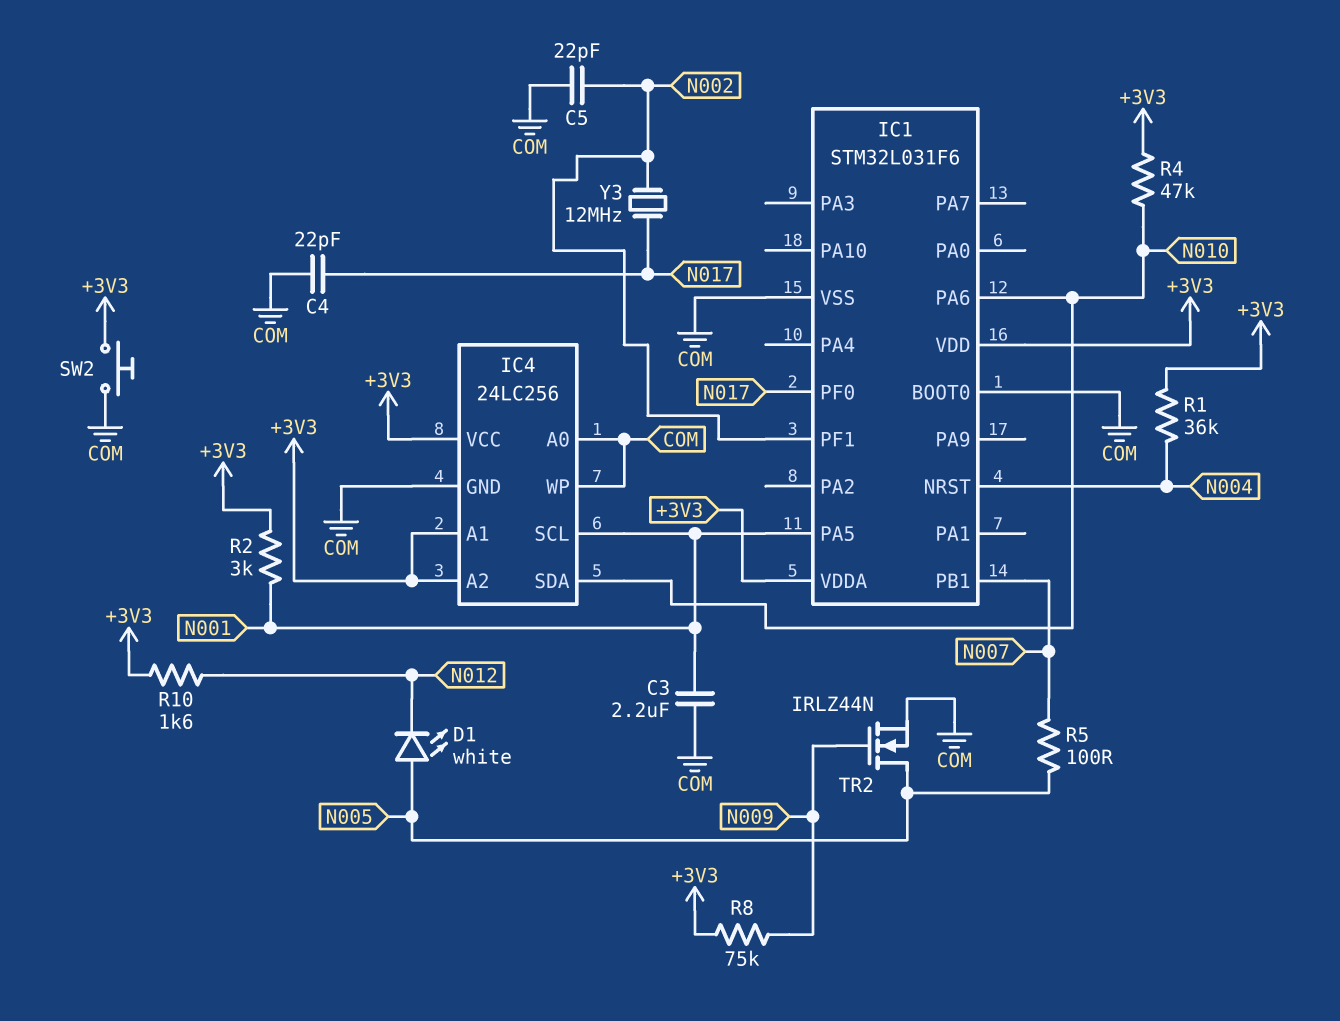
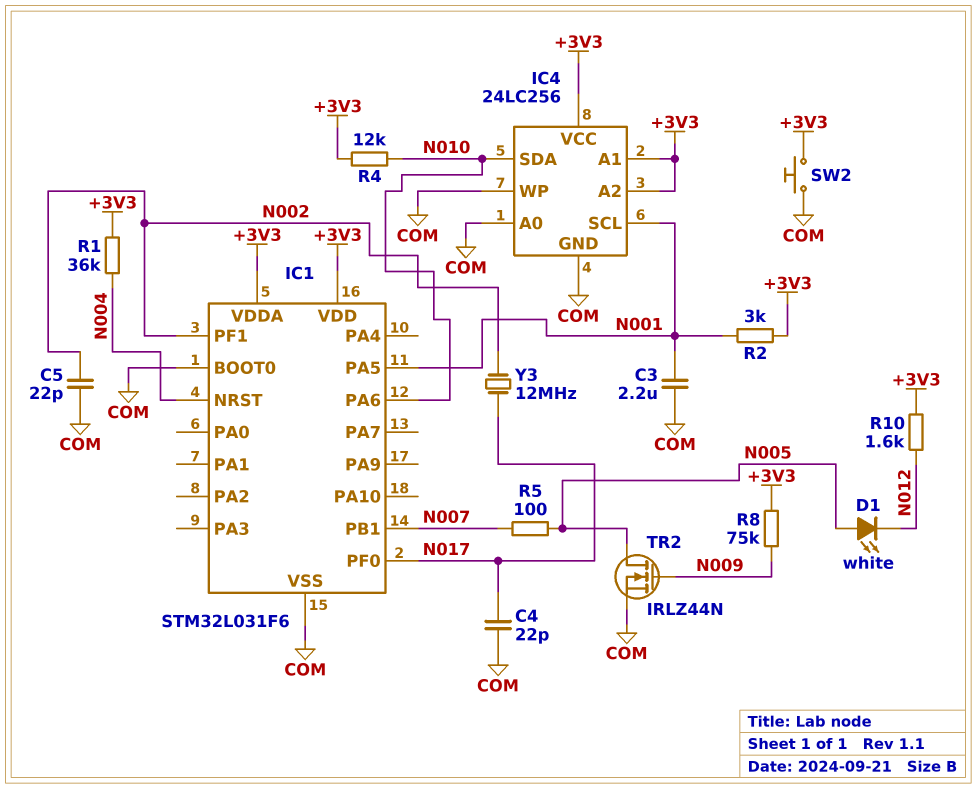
R4: 47k (+3V3, N010) -> 12k (+3V3, N010)

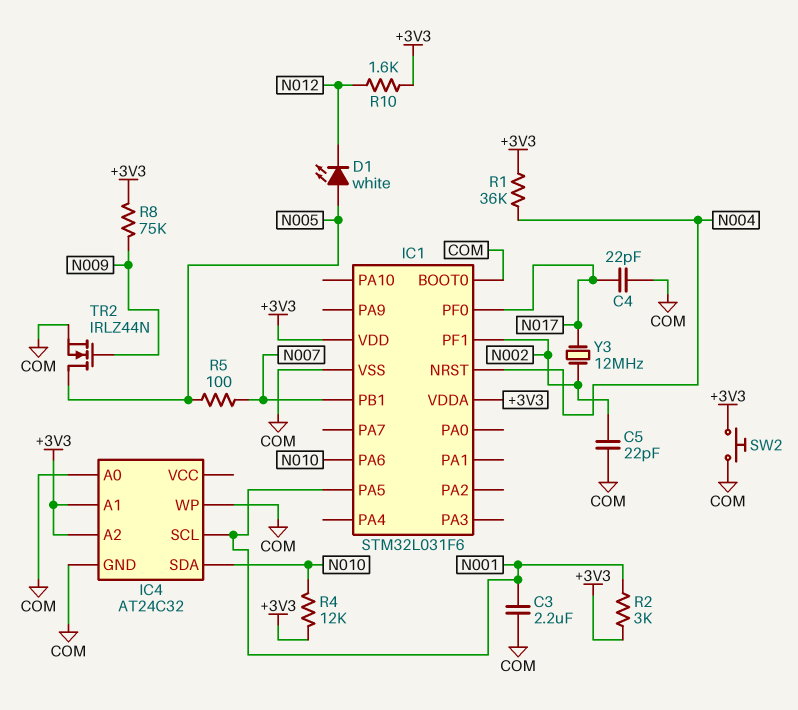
IC4: 24LC256 -> AT24C32
IC4 pin VCC: +3V3 -> none

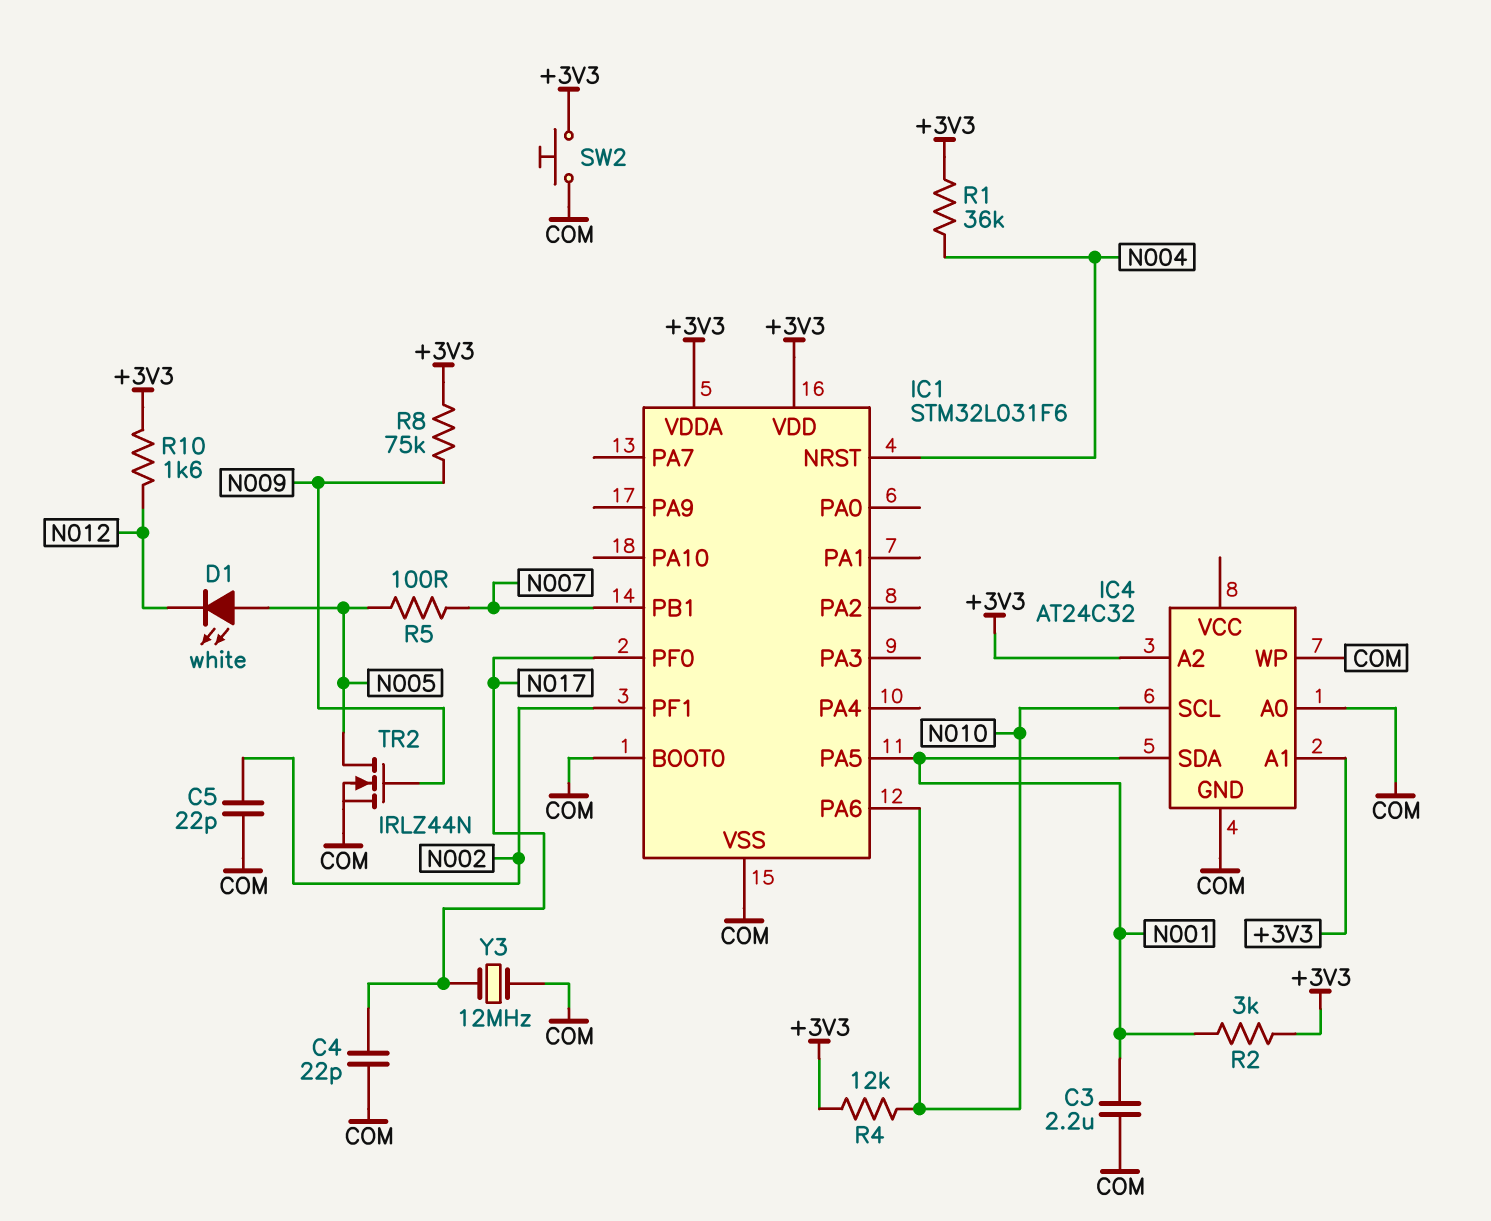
IC4 pin SCL: N001 -> N010
IC4 pin SDA: N010 -> N001
Y3: 12MHz (N002, N017) -> 12MHz (COM, N017)

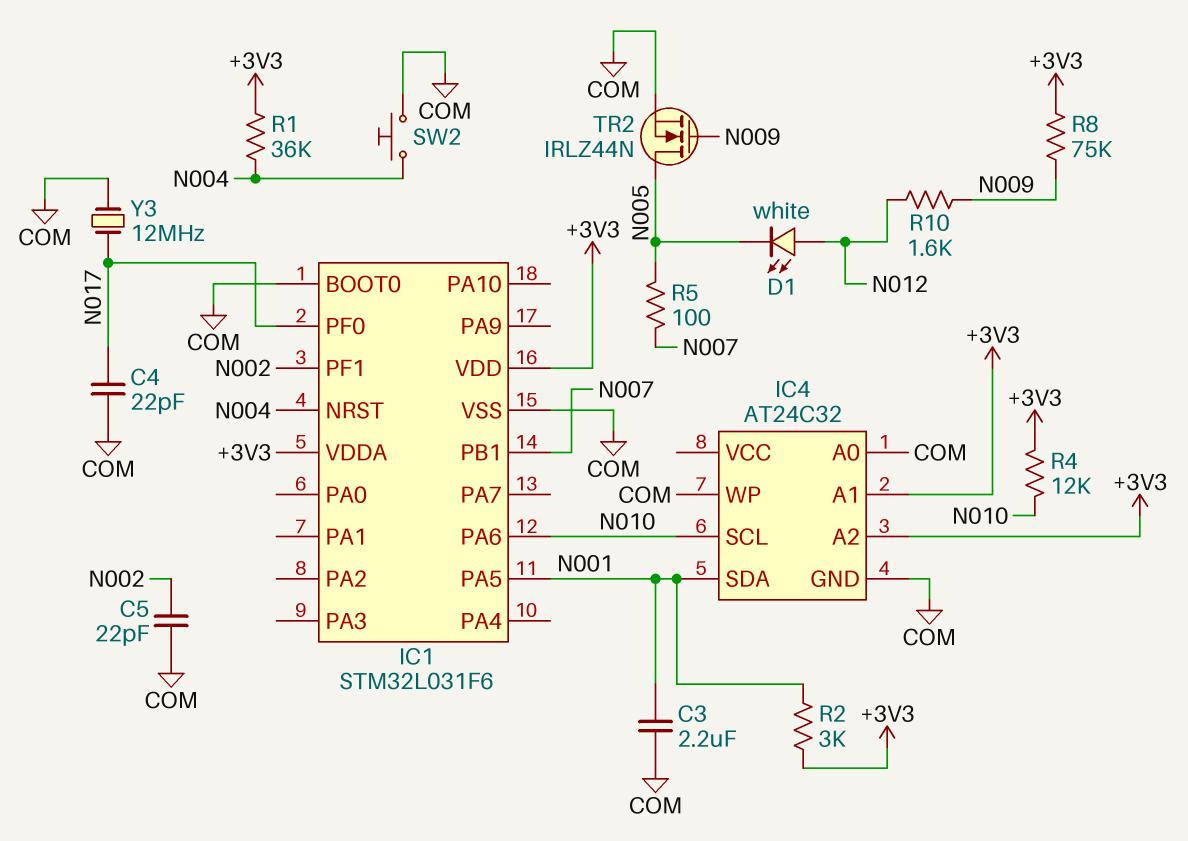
D1: LED white (A N005, K N012) -> LED white (A N012, K N005)
R10: 1.6k (+3V3, N012) -> 1.6k (N009, N012)
SW2: button (+3V3, COM) -> button (COM, N004)

